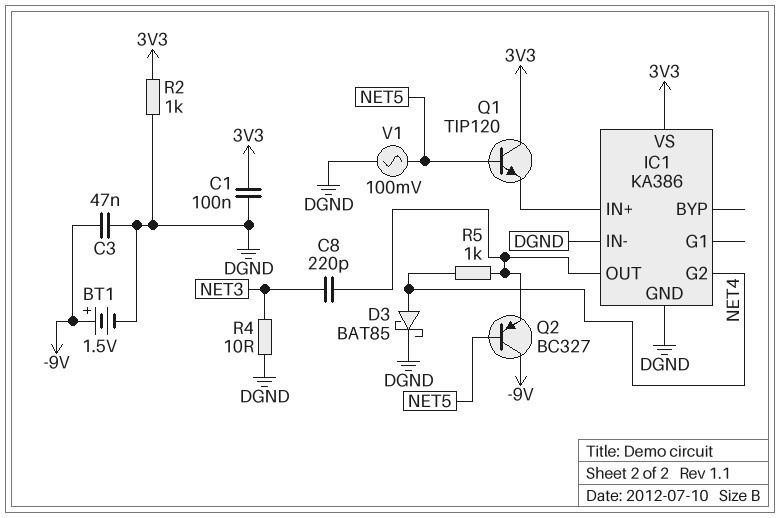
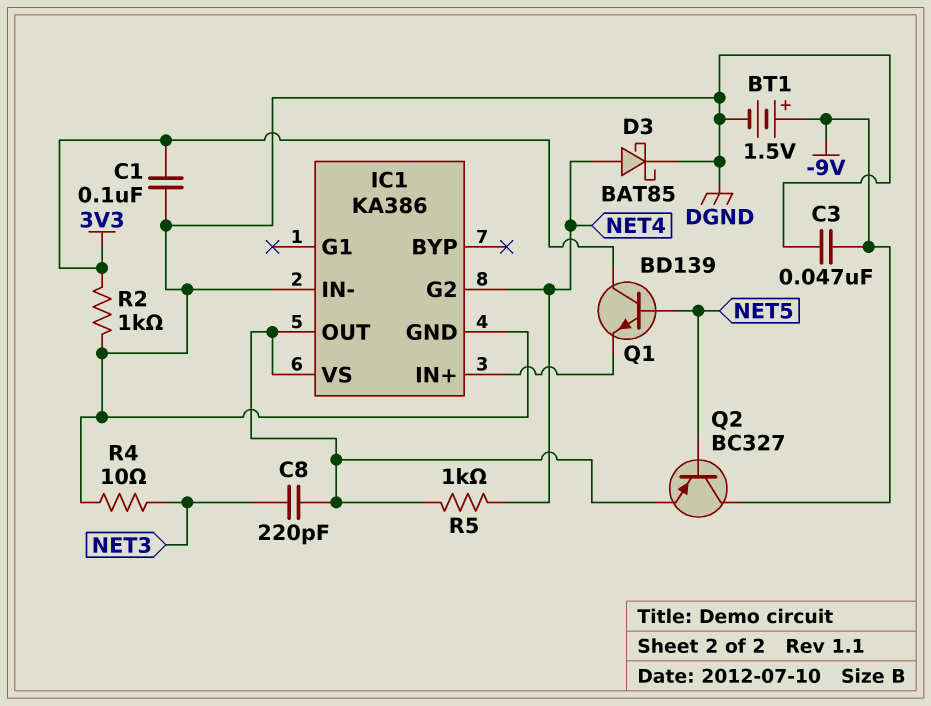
IC1 pin VS: 3V3 -> IC1/OUT
Q1: NPN TIP120 (B NET5, C 3V3, E IC1/IN+) -> NPN BD139 (B NET5, C 3V3, E IC1/IN+)
V1: AC 100mV (DGND, NET5) -> none

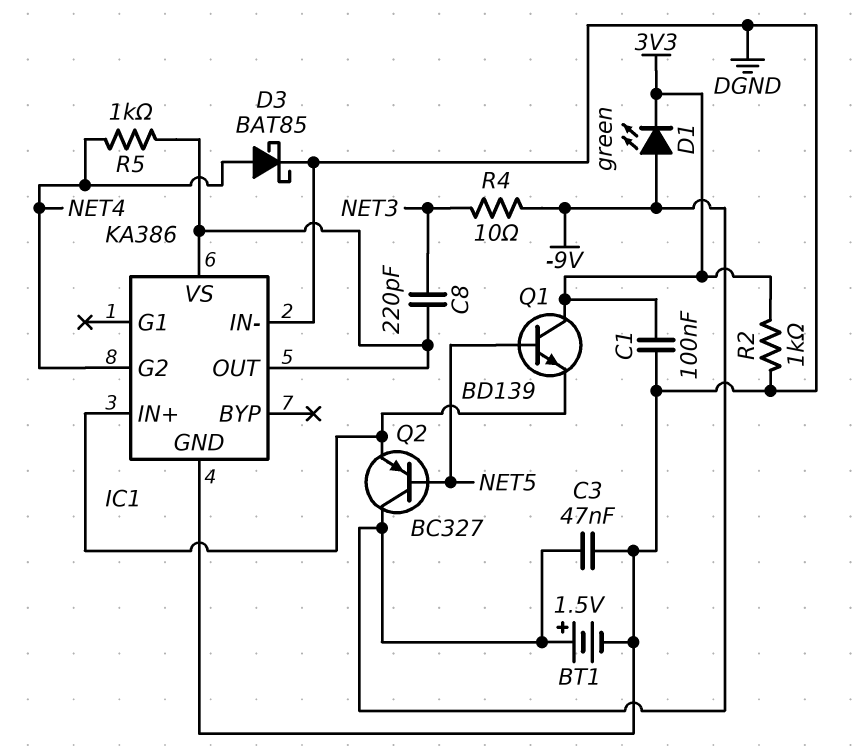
D1: none -> LED green (A -9V, K 3V3)
Q2: PNP BC327 (B NET5, C -9V, E IC1/OUT) -> PNP BC327 (B NET5, C -9V, E IC1/IN+)
R4: 10 (DGND, NET3) -> 10 (-9V, NET3)

